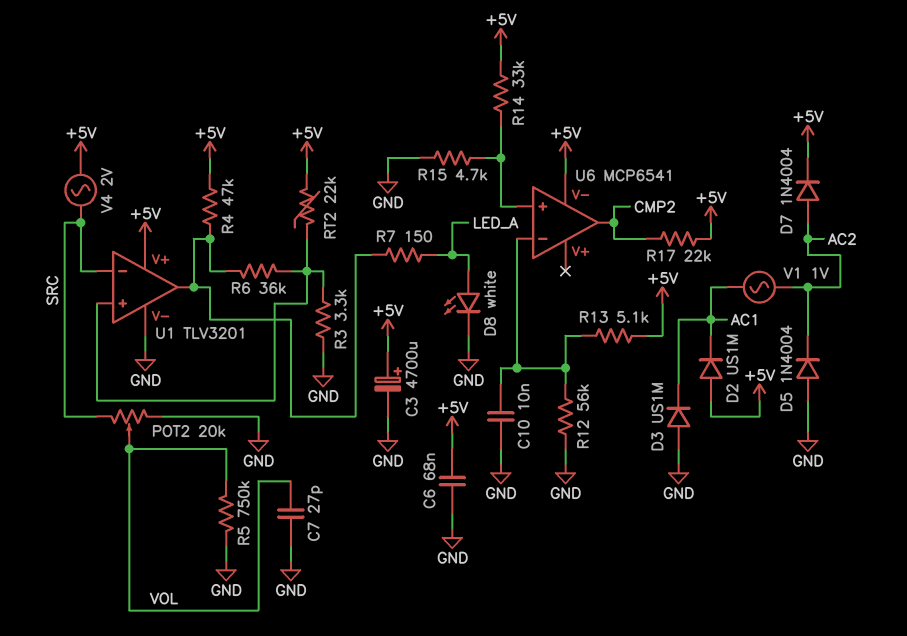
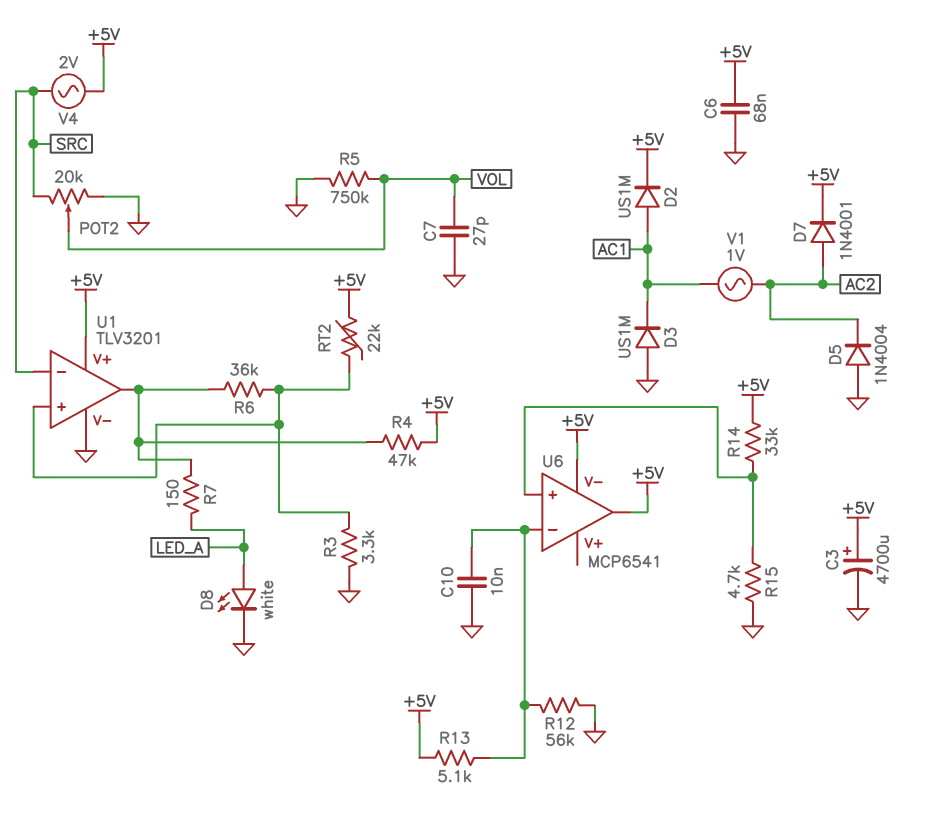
D2: diode US1M (A +5V, K AC1) -> diode US1M (A AC1, K +5V)
D7: diode 1N4004 (A AC2, K +5V) -> diode 1N4001 (A AC2, K +5V)
R17: 22k (+5V, CMP2) -> none
U6 pin out: CMP2 -> +5V

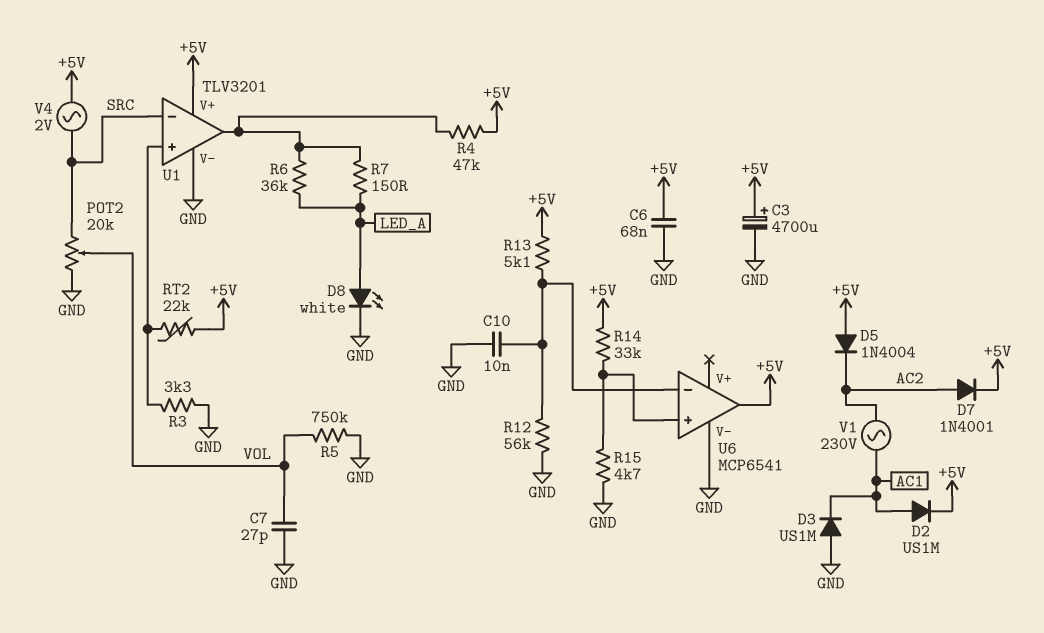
D5: diode 1N4004 (A GND, K AC2) -> diode 1N4004 (A +5V, K AC2)
R6: 36k (U1/in+, U1/out) -> 36k (LED_A, U1/out)
U6 pin V-: +5V -> GND
V1: AC 1V (AC1, AC2) -> AC 230V (AC1, AC2)

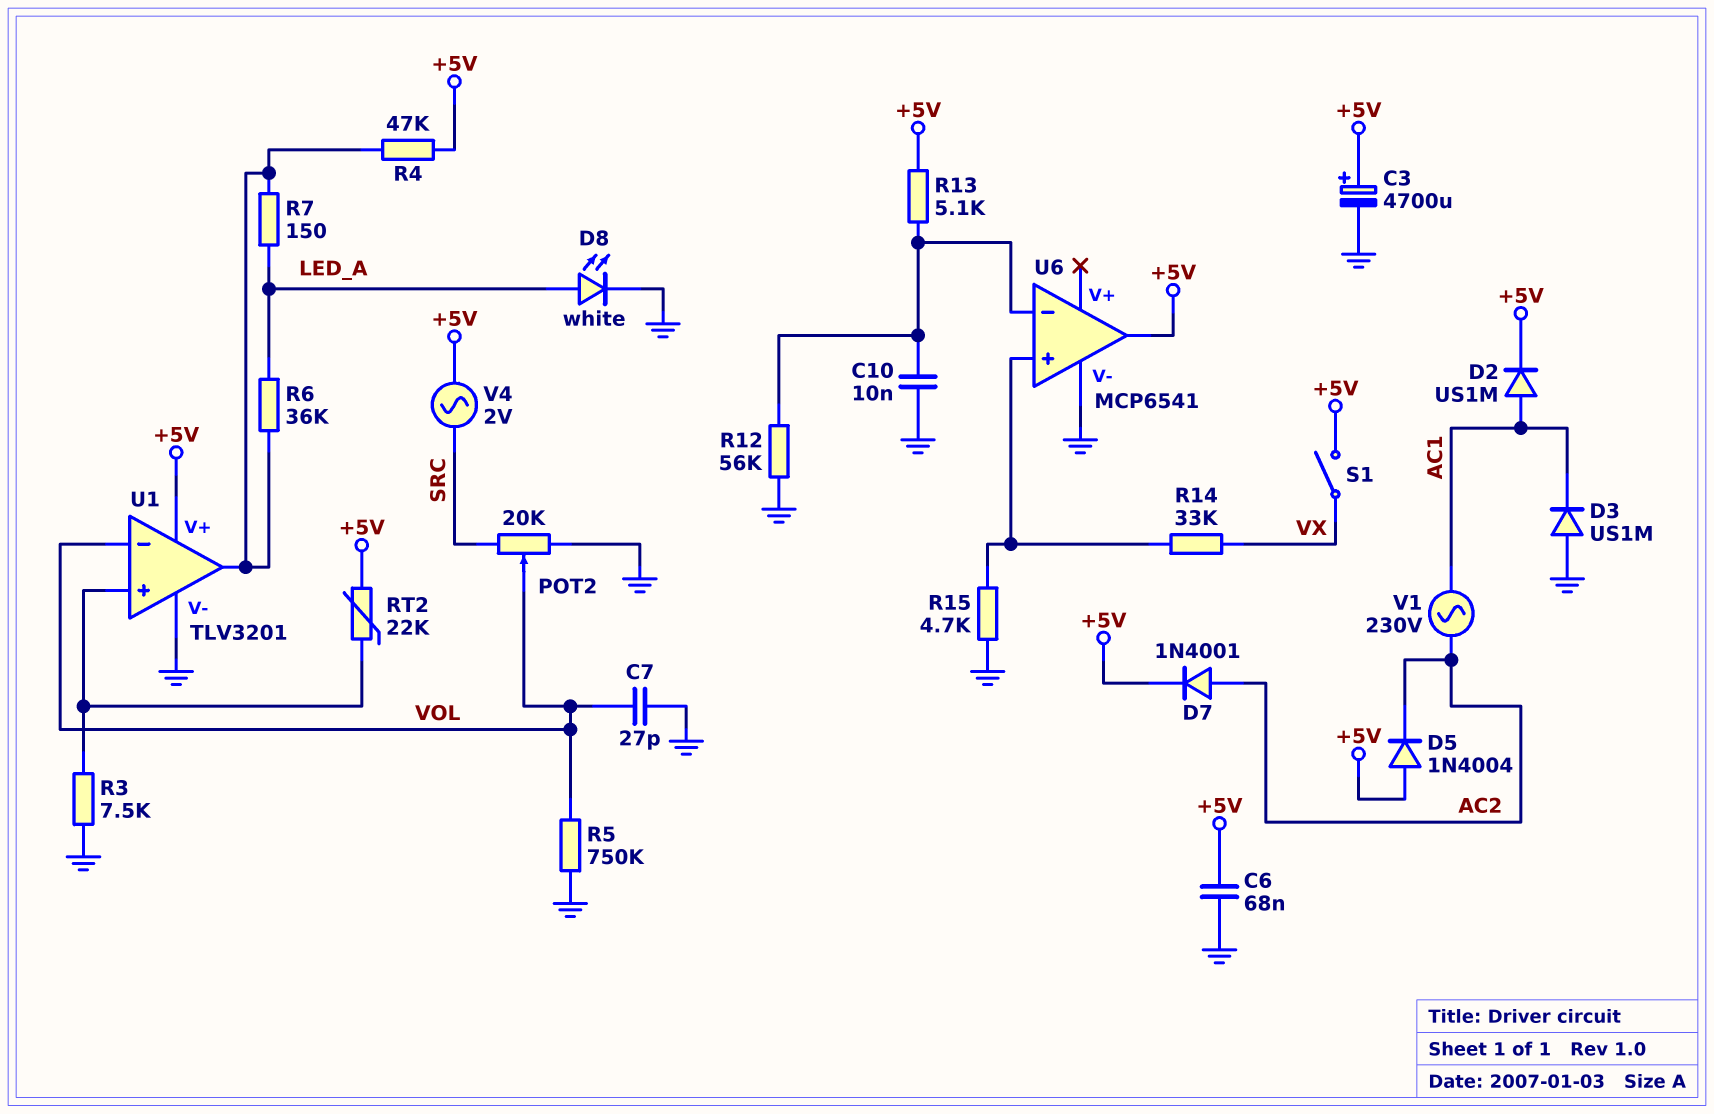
R3: 3.3k (GND, U1/in+) -> 7.5k (GND, U1/in+)
R14: 33k (+5V, U6/in+) -> 33k (U6/in+, VX)
S1: none -> switch (+5V, VX)
U1 pin in-: SRC -> VOL

